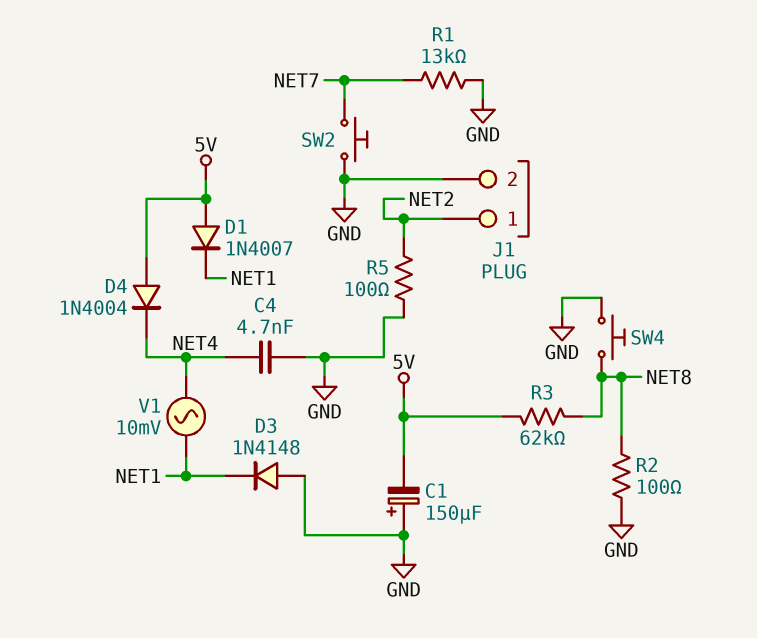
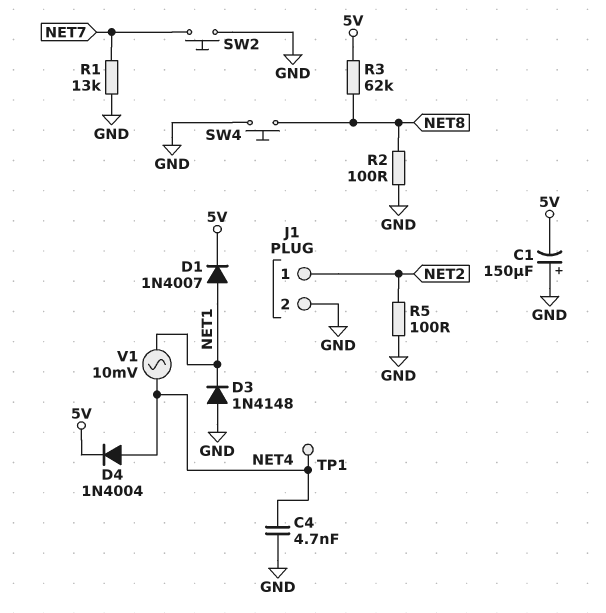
D1: diode 1N4007 (A 5V, K NET1) -> diode 1N4007 (A NET1, K 5V)
D4: diode 1N4004 (A 5V, K NET4) -> diode 1N4004 (A NET4, K 5V)
TP1: none -> test point (NET4)

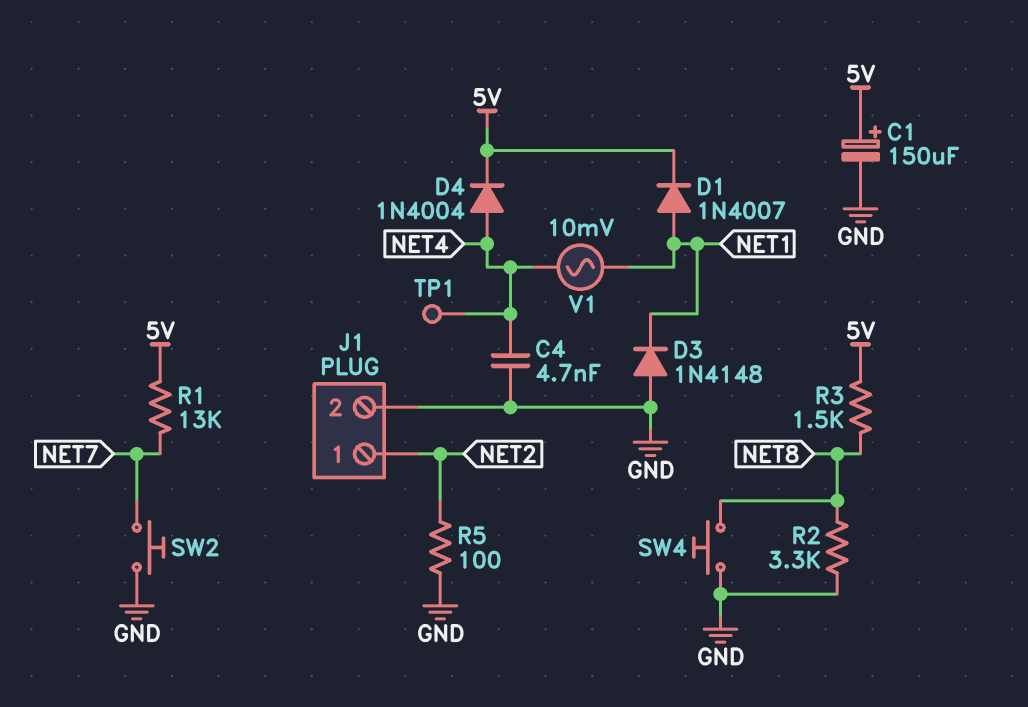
C1: 150uF (plus GND, minus 5V) -> 150uF (plus 5V, minus GND)
R1: 13k (GND, NET7) -> 13k (5V, NET7)
R2: 100 (GND, NET8) -> 3.3k (GND, NET8)
R3: 62k (5V, NET8) -> 1.5k (5V, NET8)

